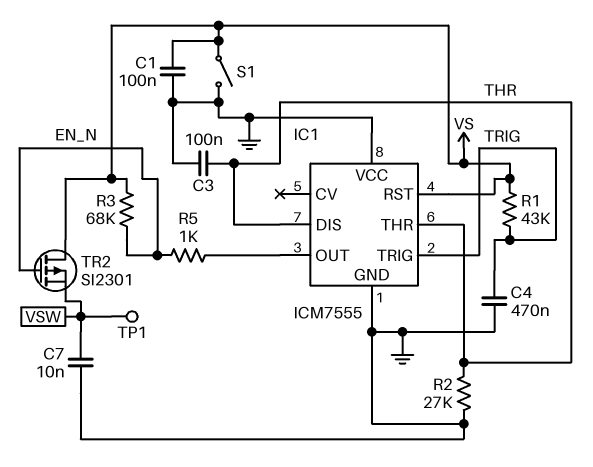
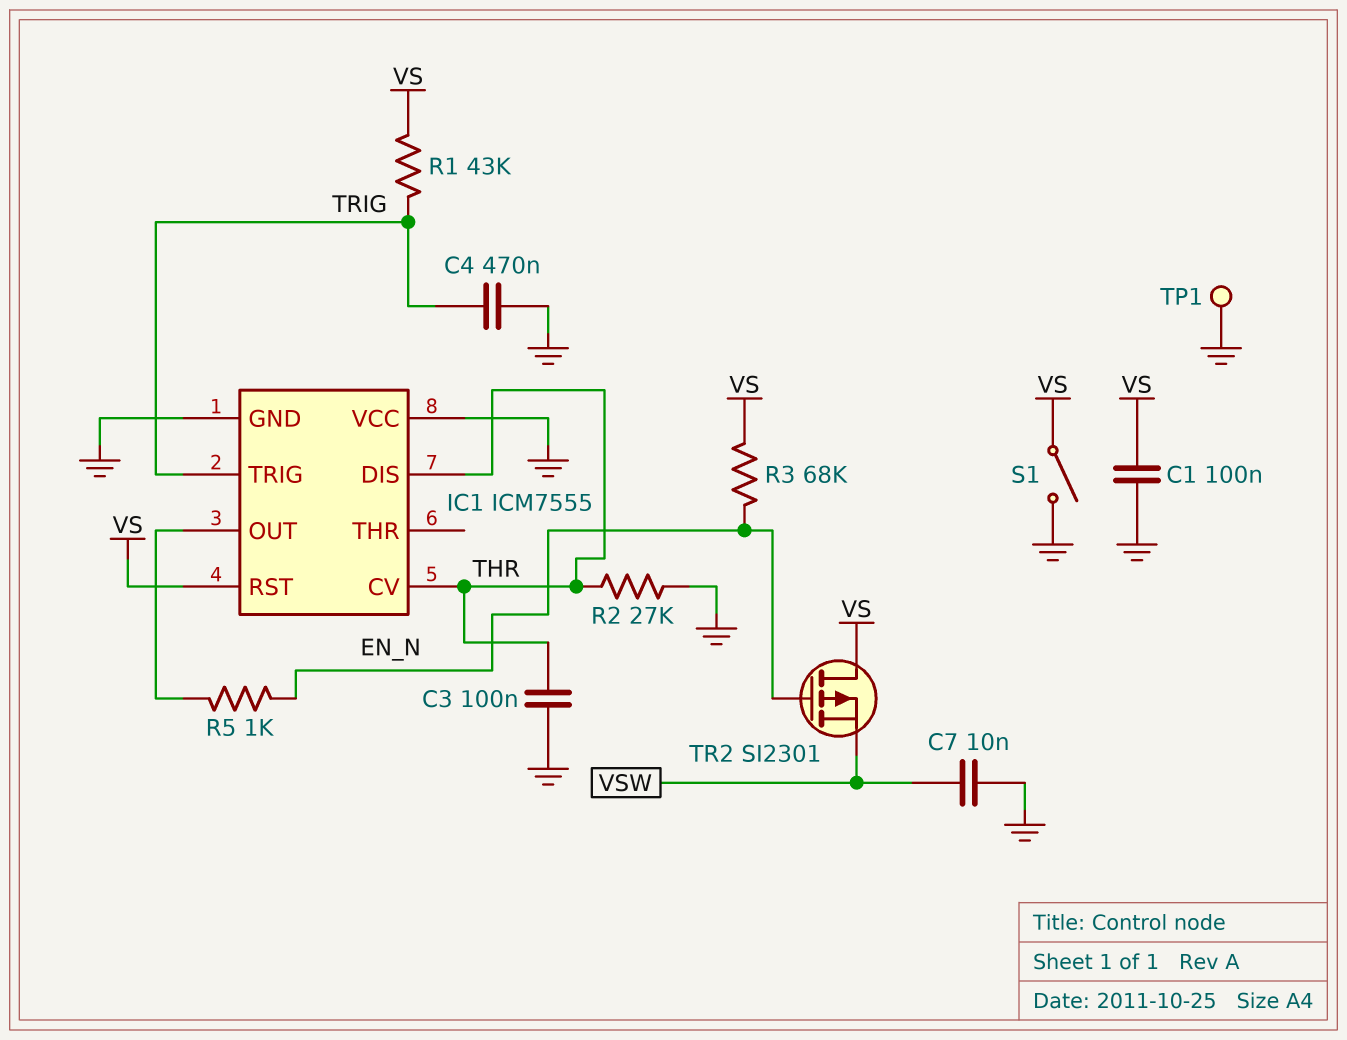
IC1 pin CV: none -> THR
IC1 pin THR: THR -> none
TP1: test point (VSW) -> test point (GND)

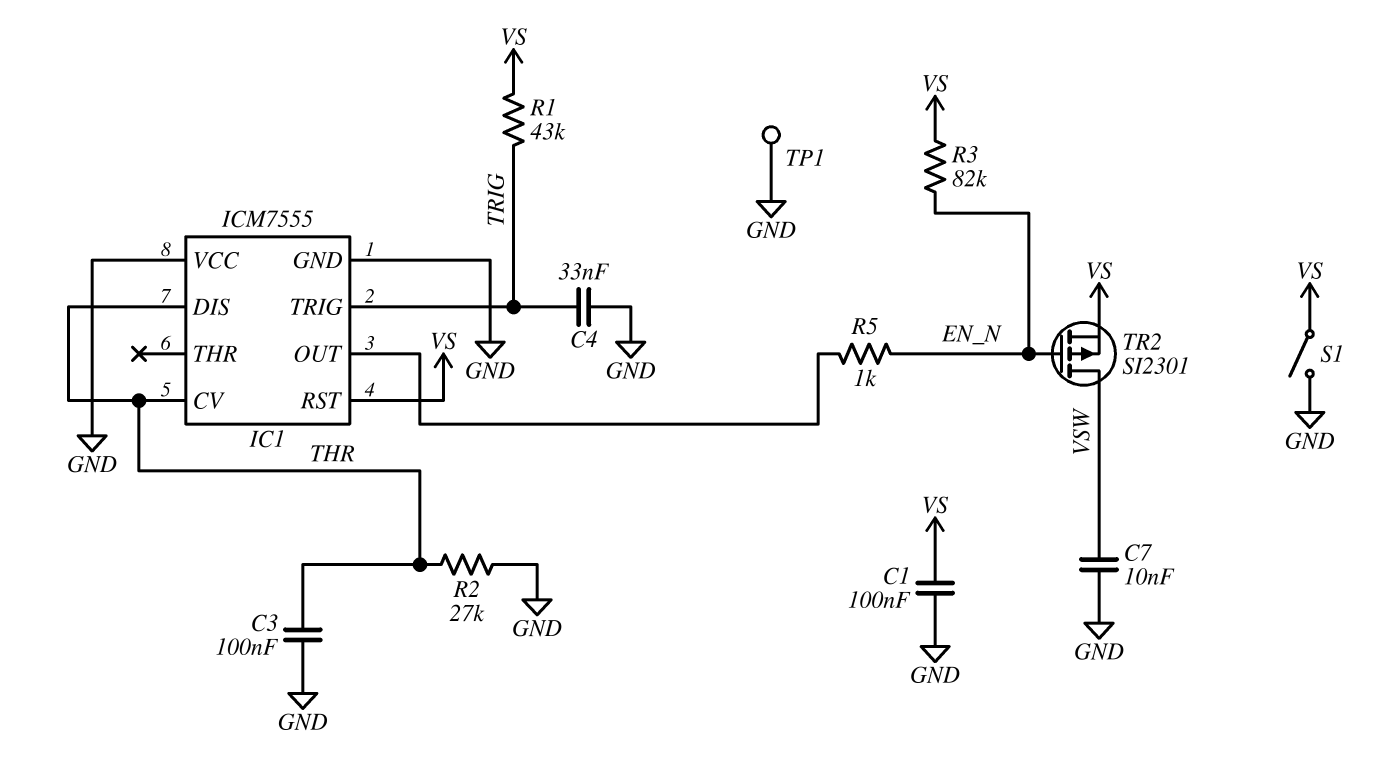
C4: 470nF (GND, TRIG) -> 33nF (GND, TRIG)
R3: 68k (EN_N, VS) -> 82k (EN_N, VS)
TR2: PMOS SI2301 (G EN_N, D VS, S VSW) -> PMOS SI2301 (G EN_N, D VSW, S VS)

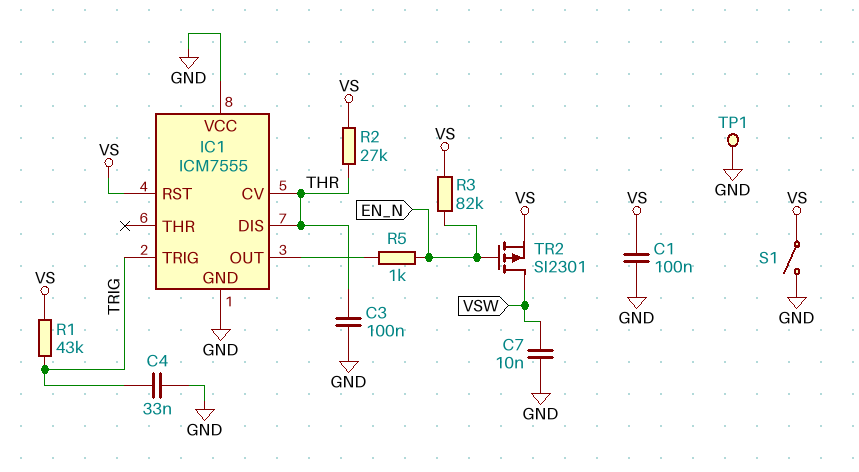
R2: 27k (GND, THR) -> 27k (THR, VS)

